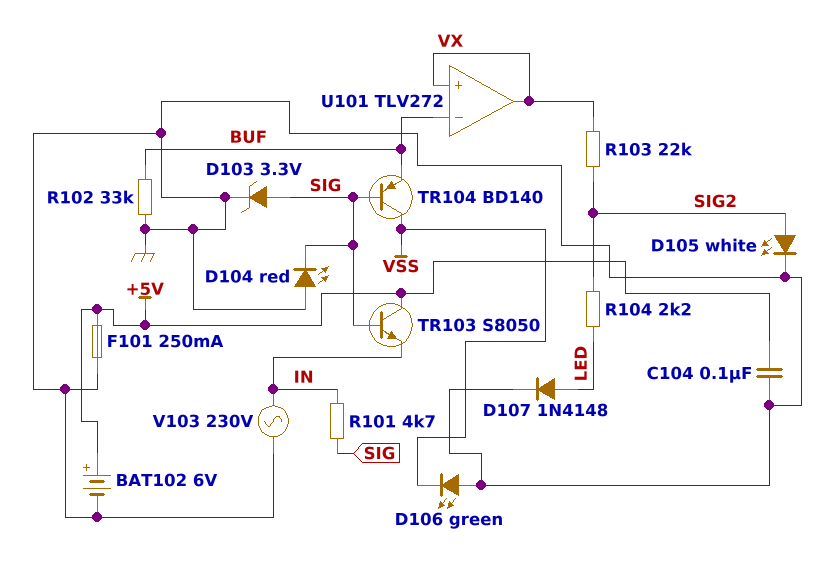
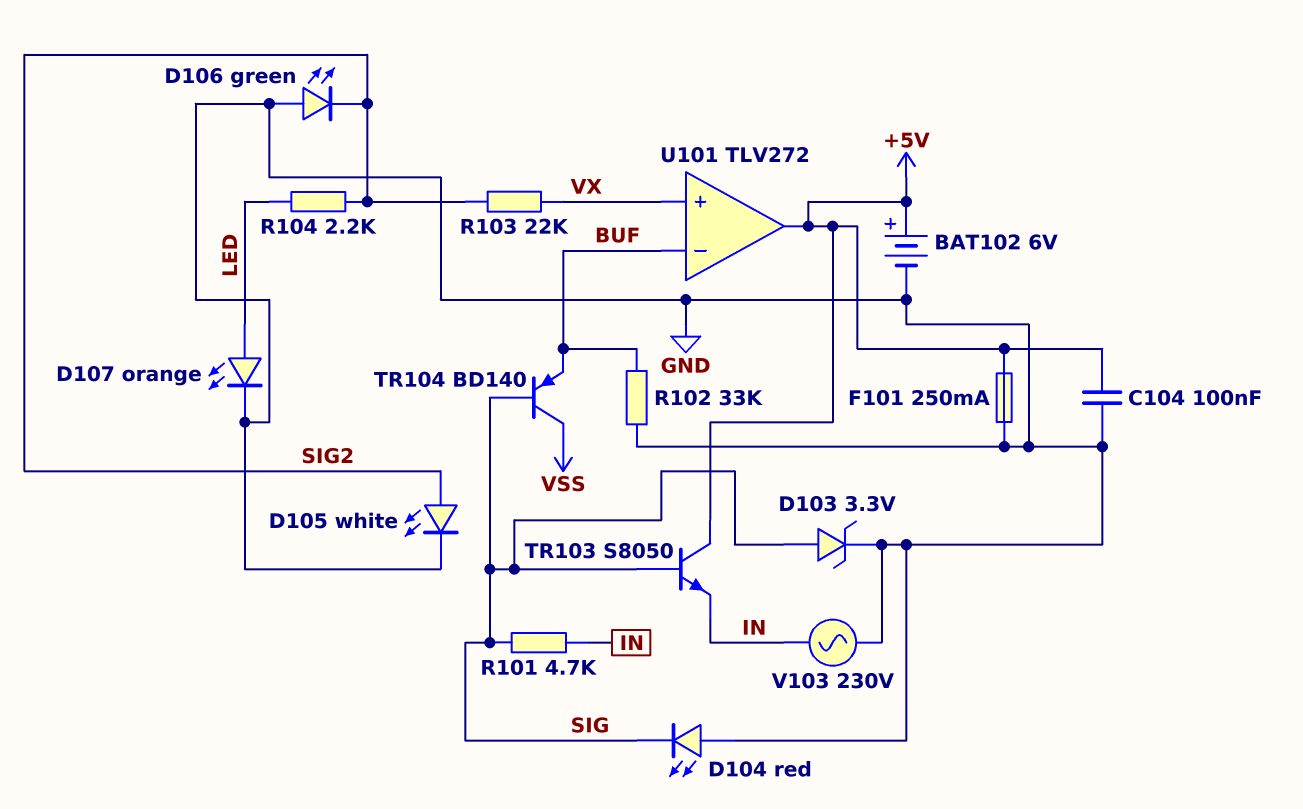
D106: LED green (A GND, K VSS) -> LED green (A GND, K SIG2)
D107: diode 1N4148 (A LED, K GND) -> LED orange (A LED, K GND)
U101 pin out: VX -> +5V

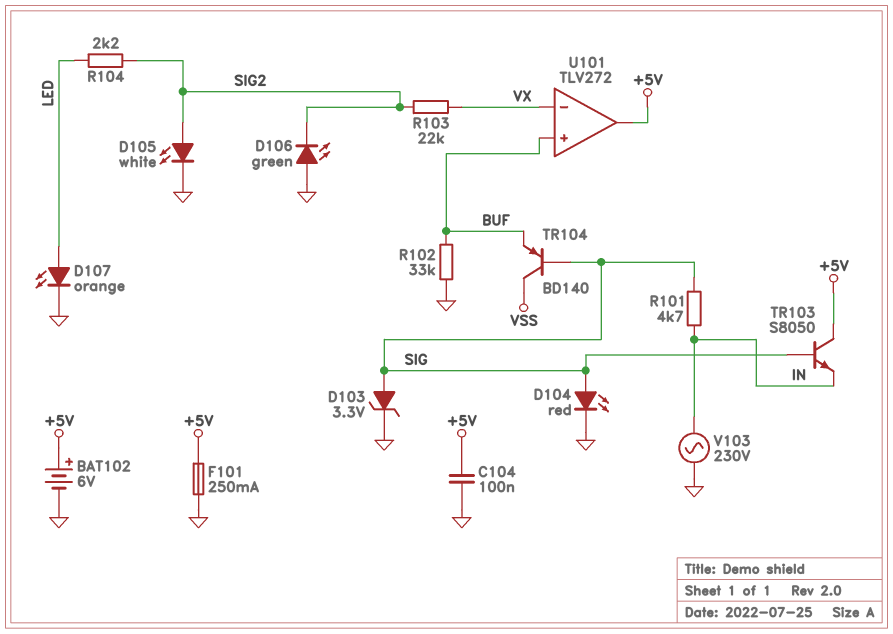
D104: LED red (A GND, K SIG) -> LED red (A SIG, K GND)
U101 pin in+: VX -> BUF
U101 pin in-: BUF -> VX

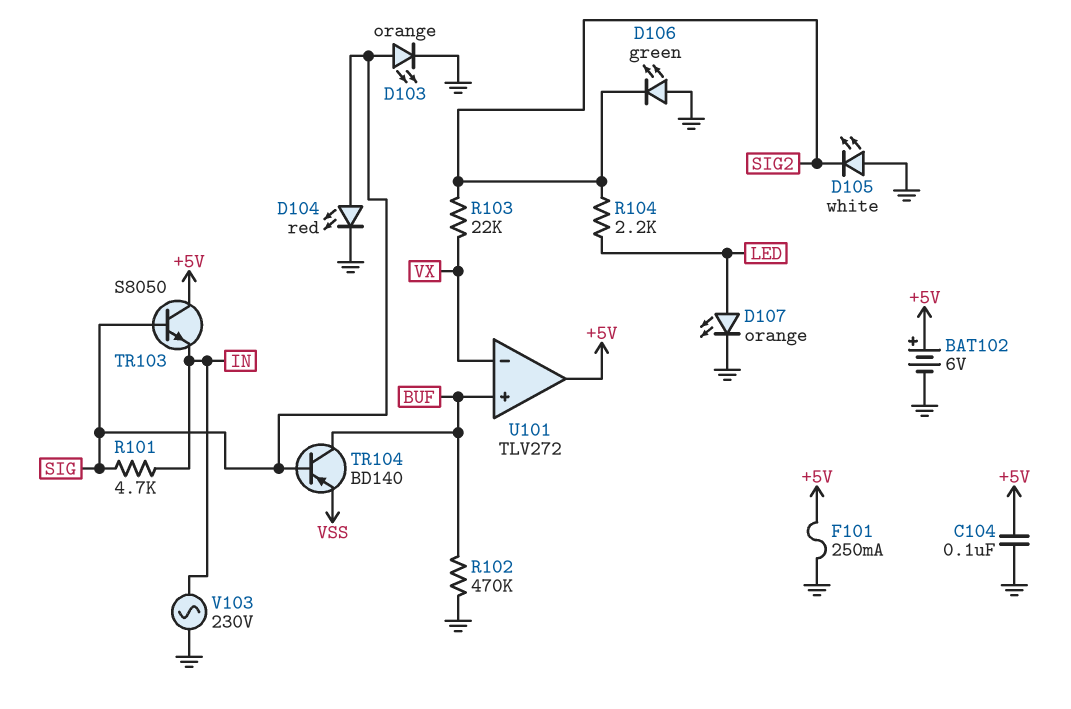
D103: zener 3.3V (A SIG, K GND) -> LED orange (A SIG, K GND)
D105: LED white (A SIG2, K GND) -> LED white (A GND, K SIG2)
R102: 33k (BUF, GND) -> 470k (BUF, GND)
TR104: PNP BD140 (B SIG, C VSS, E BUF) -> PNP BD140 (B SIG, C BUF, E VSS)

